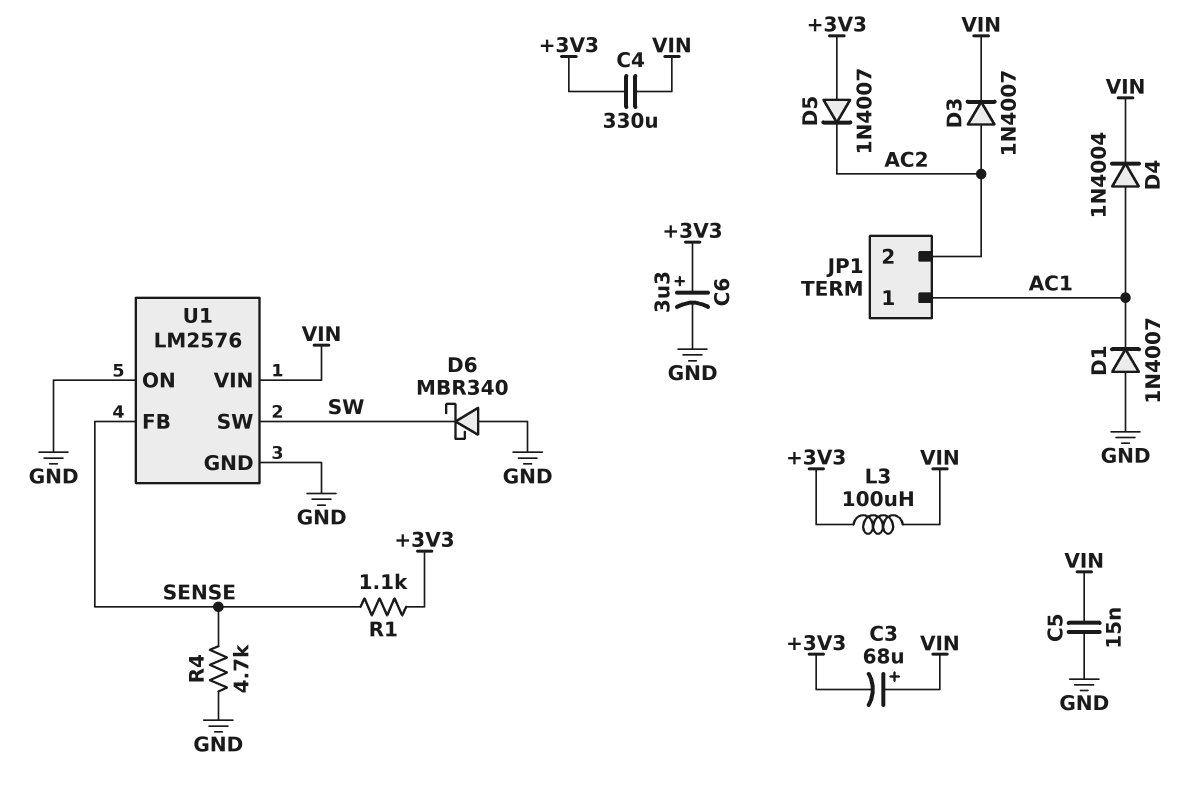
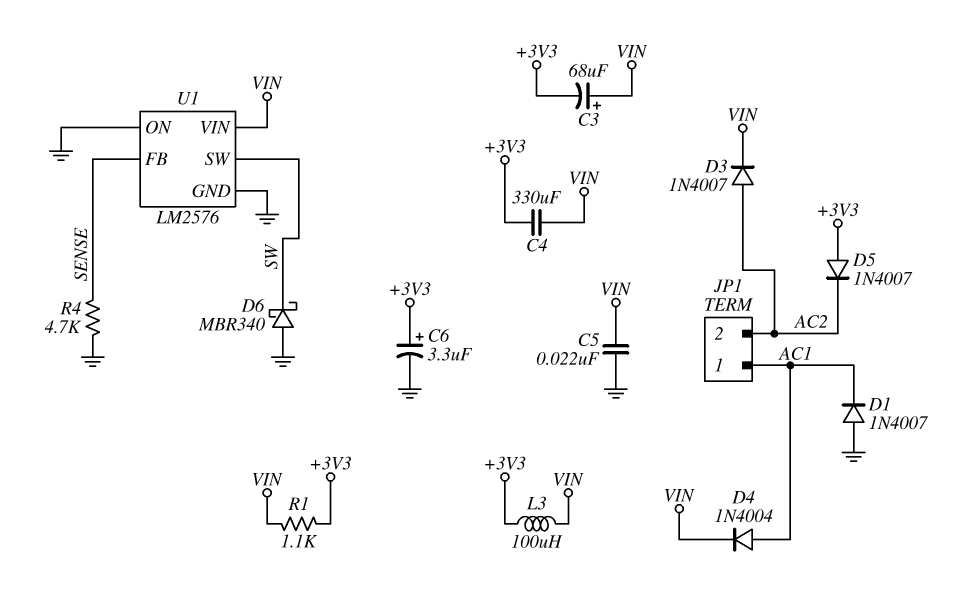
C5: 15nF (GND, VIN) -> 22nF (GND, VIN)
R1: 1.1k (+3V3, SENSE) -> 1.1k (+3V3, VIN)

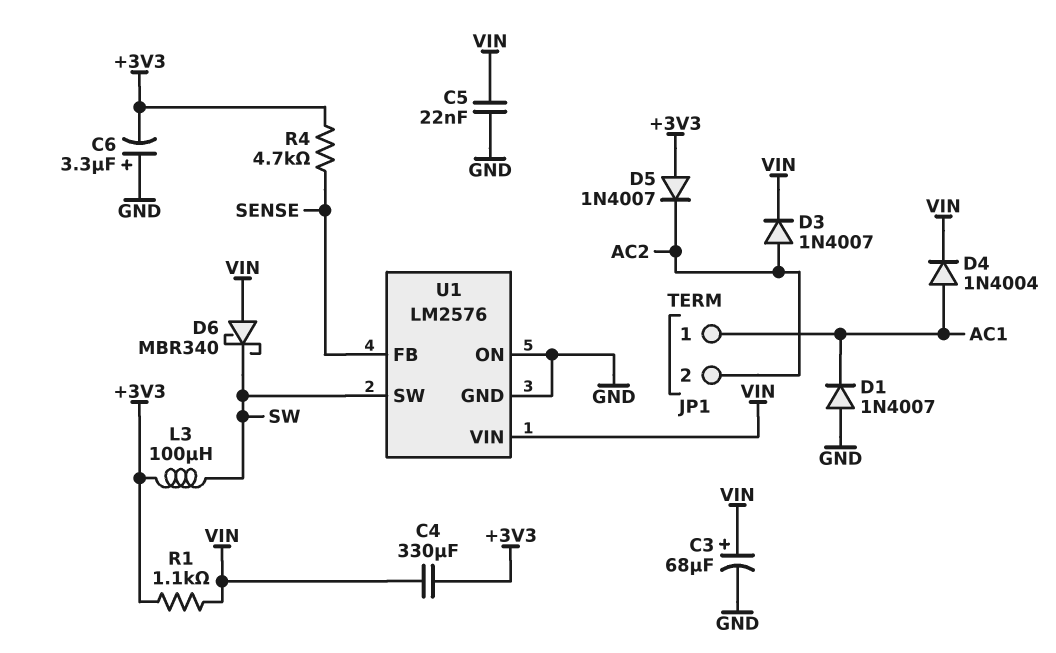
C3: 68uF (plus VIN, minus +3V3) -> 68uF (plus VIN, minus GND)
C6: 3.3uF (plus +3V3, minus GND) -> 3.3uF (plus GND, minus +3V3)
D6: schottky MBR340 (A GND, K SW) -> schottky MBR340 (A VIN, K SW)
L3: 100uH (+3V3, VIN) -> 100uH (+3V3, SW)
R4: 4.7k (GND, SENSE) -> 4.7k (+3V3, SENSE)

